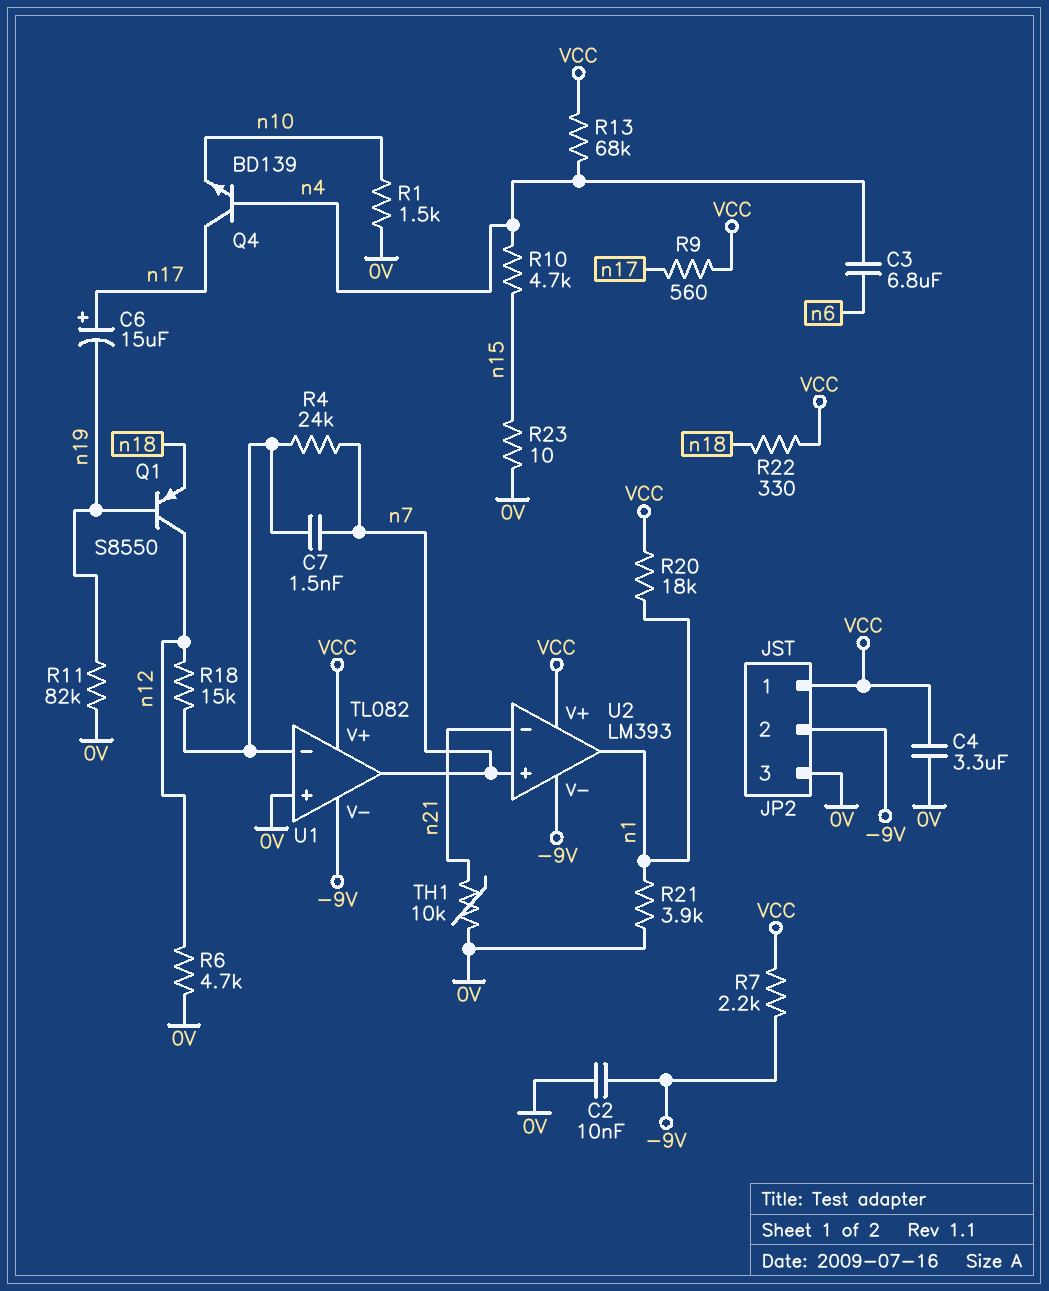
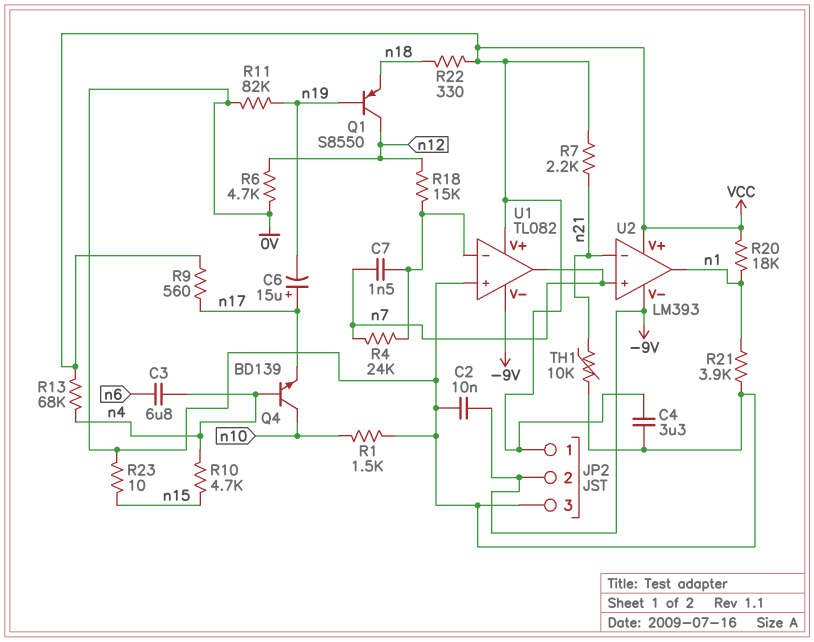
Q4: NPN BD139 (B n4, C n17, E n10) -> NPN BD139 (B n4, C n10, E n17)
R7: 2.2k (-9V, VCC) -> 2.2k (VCC, n21)

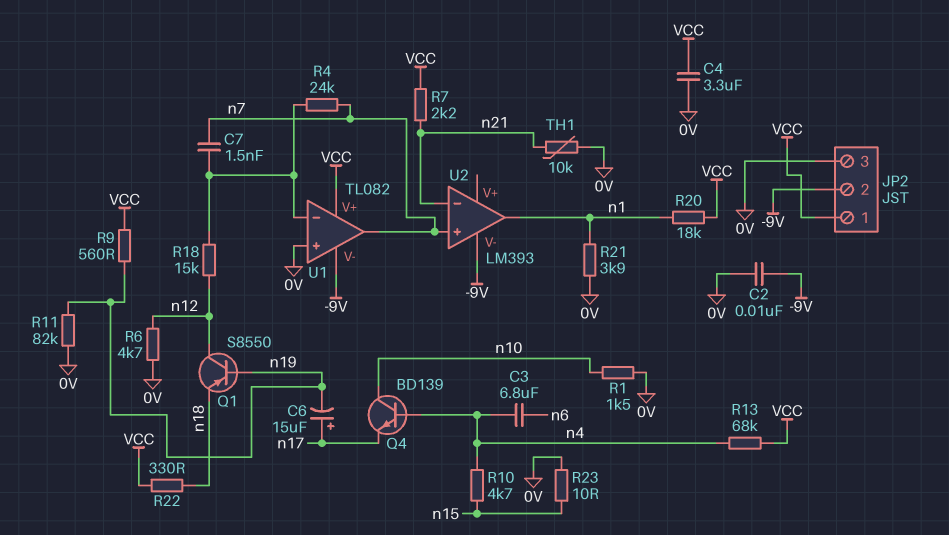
R9: 560 (VCC, n17) -> 560 (VCC, n19)
U2 pin V+: VCC -> none

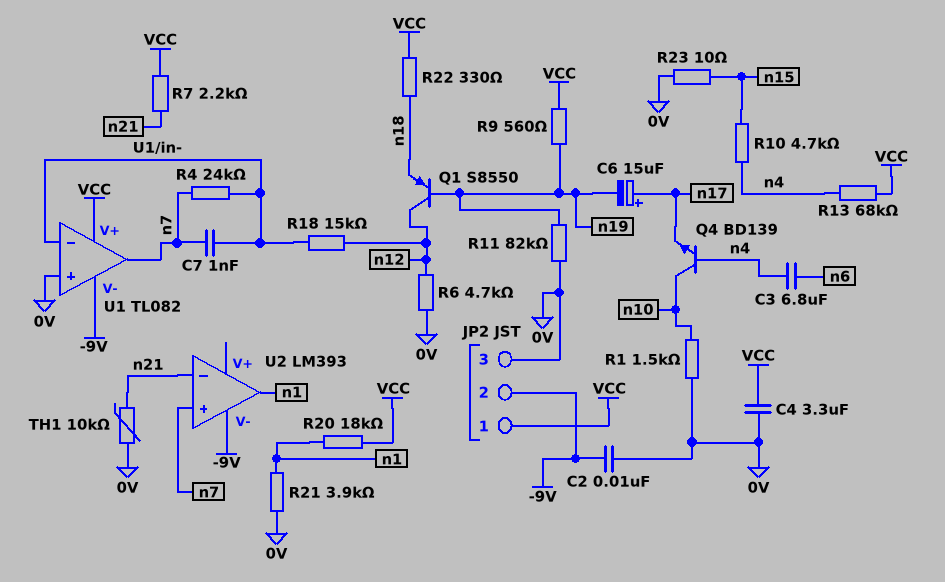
C7: 1.5nF (U1/in-, n7) -> 1nF (U1/in-, n7)

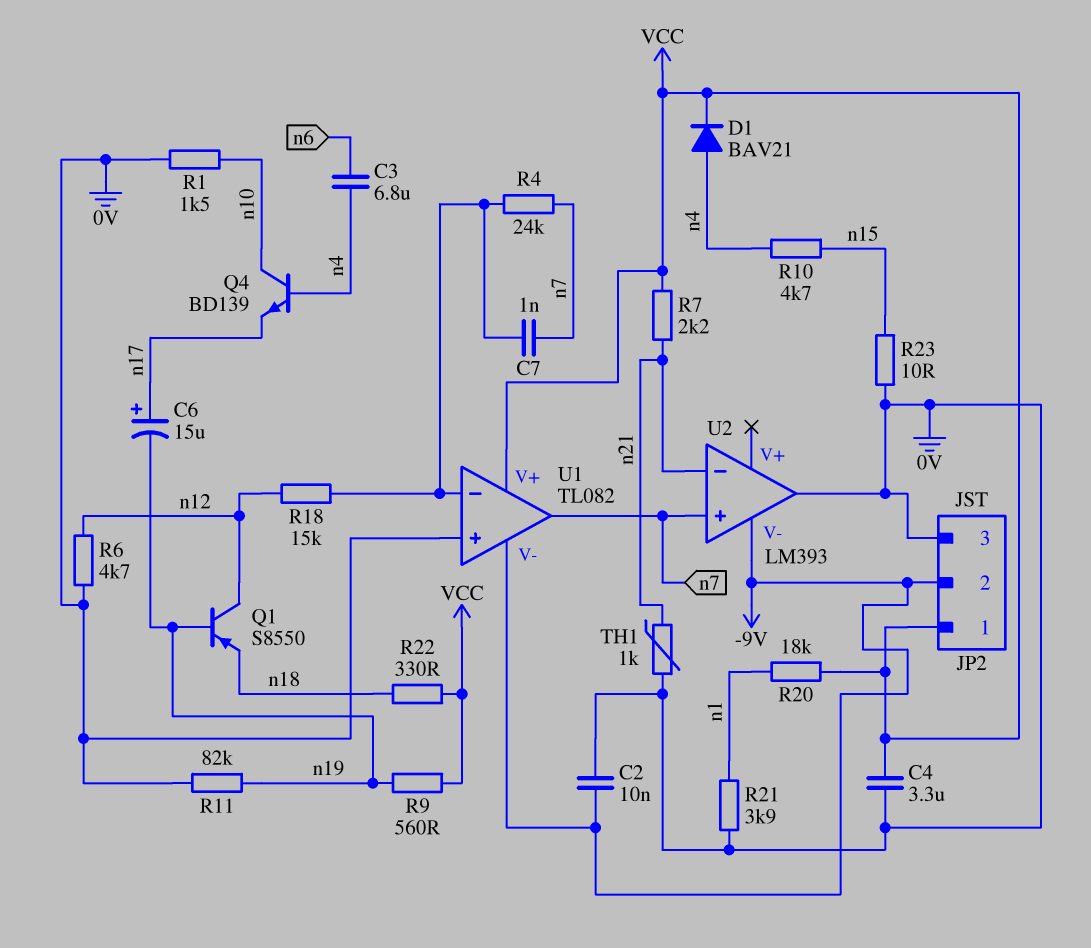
D1: none -> diode BAV21 (A n4, K VCC)
R13: 68k (VCC, n4) -> none
TH1: 10k (0V, n21) -> 1k (0V, n21)
U2 pin out: n1 -> 0V

